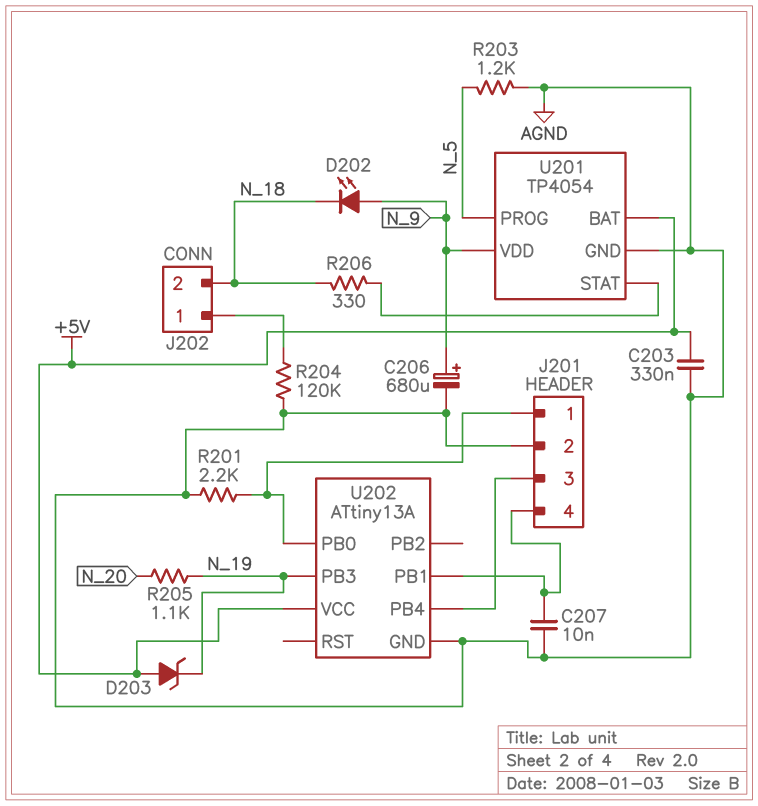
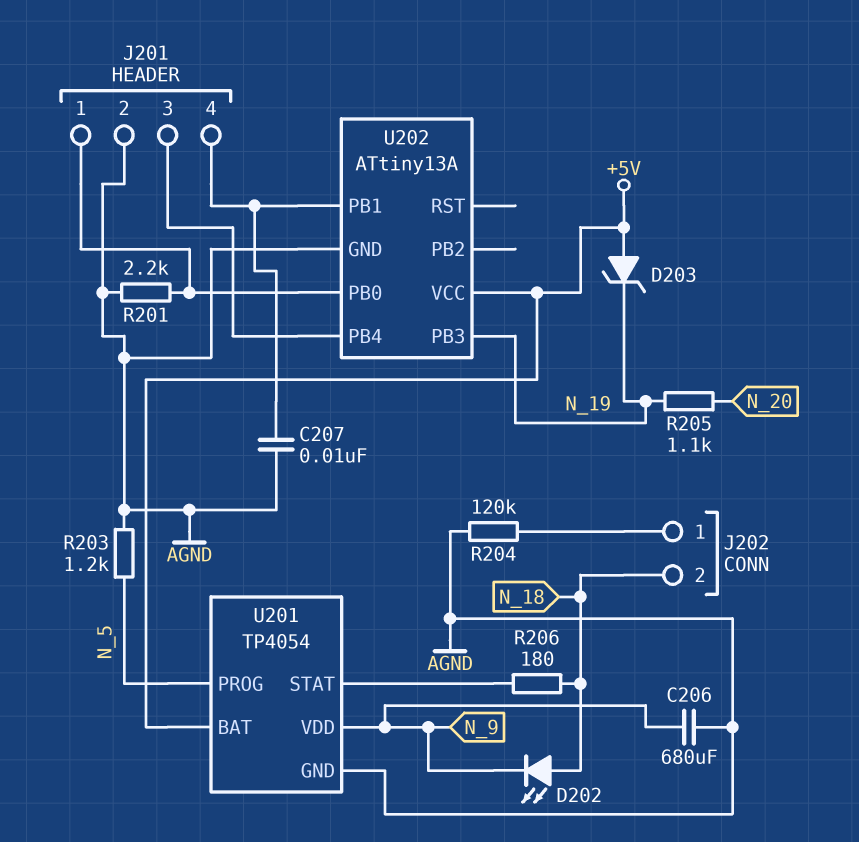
C203: 330nF (+5V, AGND) -> none
C206: 680uF (plus N_9, minus AGND) -> 680uF (AGND, N_9)
D202: LED (A N_9, K N_18) -> LED (A N_18, K N_9)
R206: 330 (N_18, U201/STAT) -> 180 (N_18, U201/STAT)

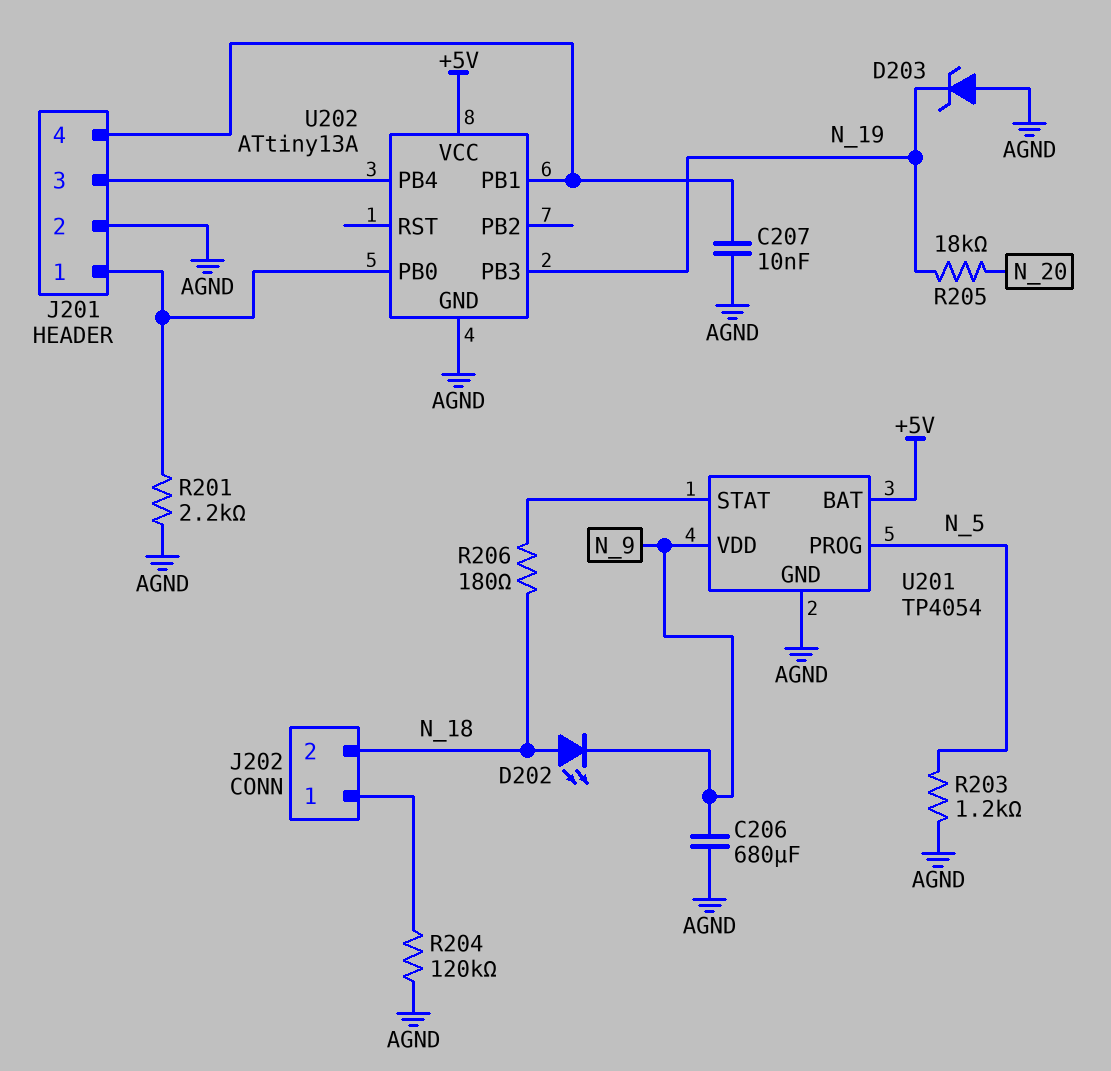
D203: zener (A +5V, K N_19) -> zener (A AGND, K N_19)
R205: 1.1k (N_19, N_20) -> 18k (N_19, N_20)

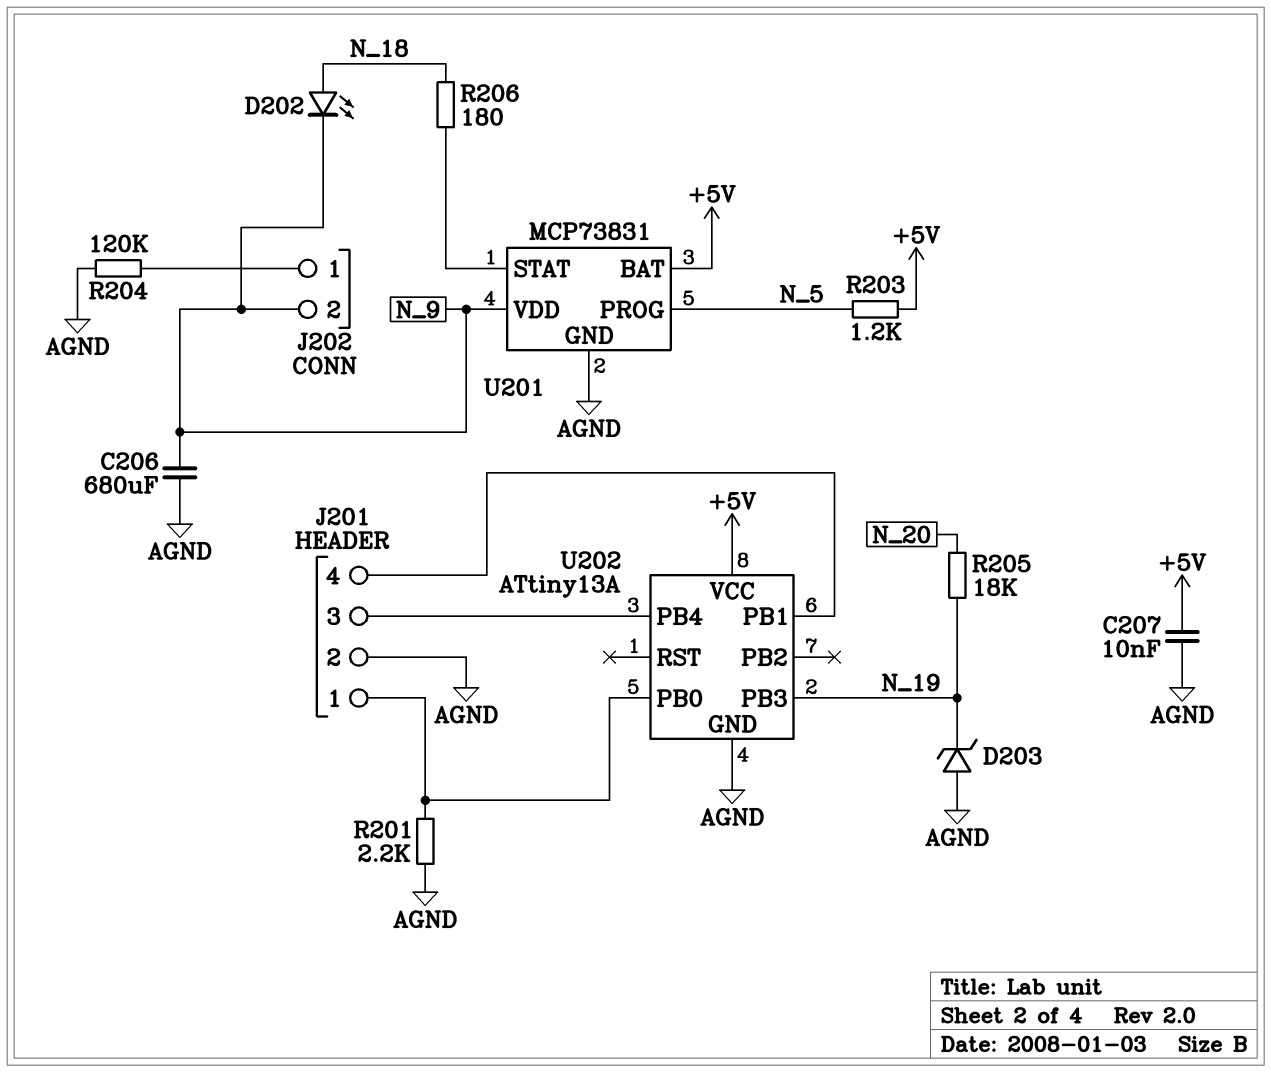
C207: 10nF (AGND, J201/4) -> 10nF (+5V, AGND)
J202 pin 2: N_18 -> N_9
R203: 1.2k (AGND, N_5) -> 1.2k (+5V, N_5)
U201: TP4054 -> MCP73831

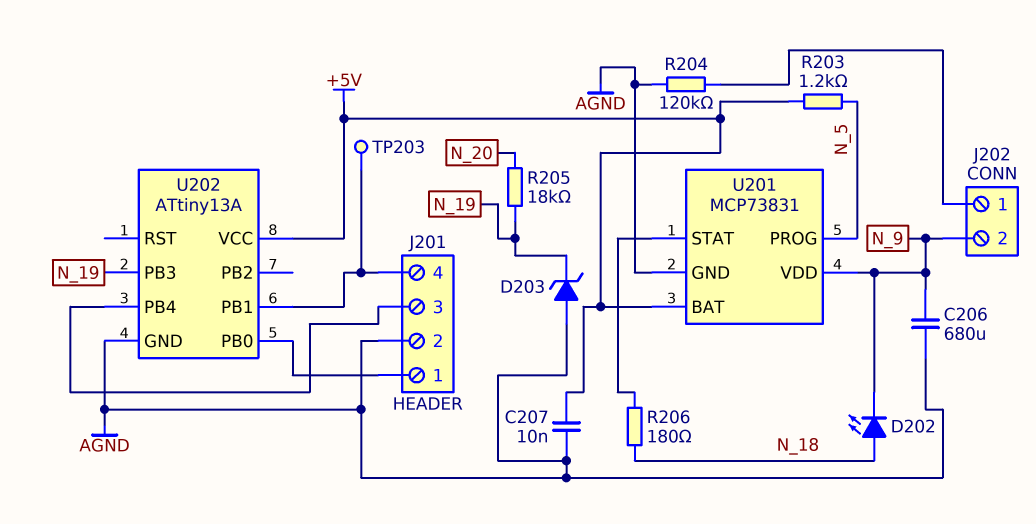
R201: 2.2k (AGND, J201/1) -> none
TP203: none -> test point (J201/4)

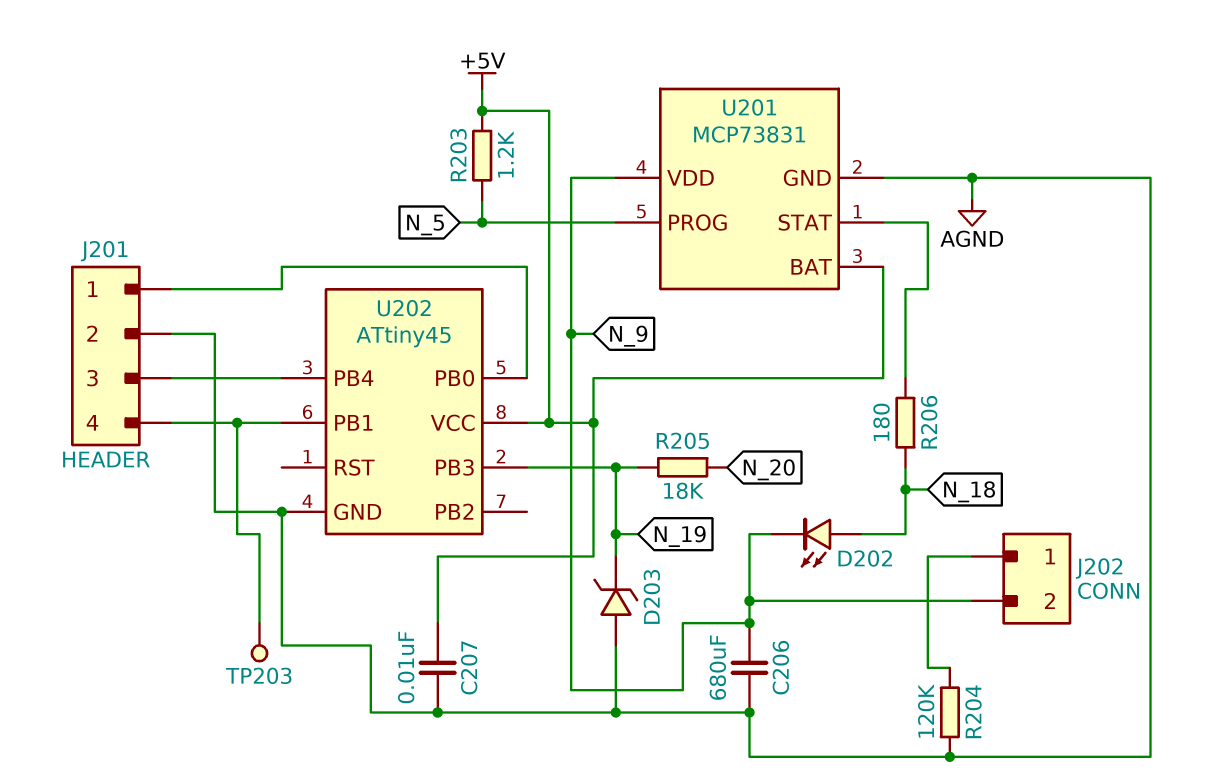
U202: ATtiny13A -> ATtiny45

